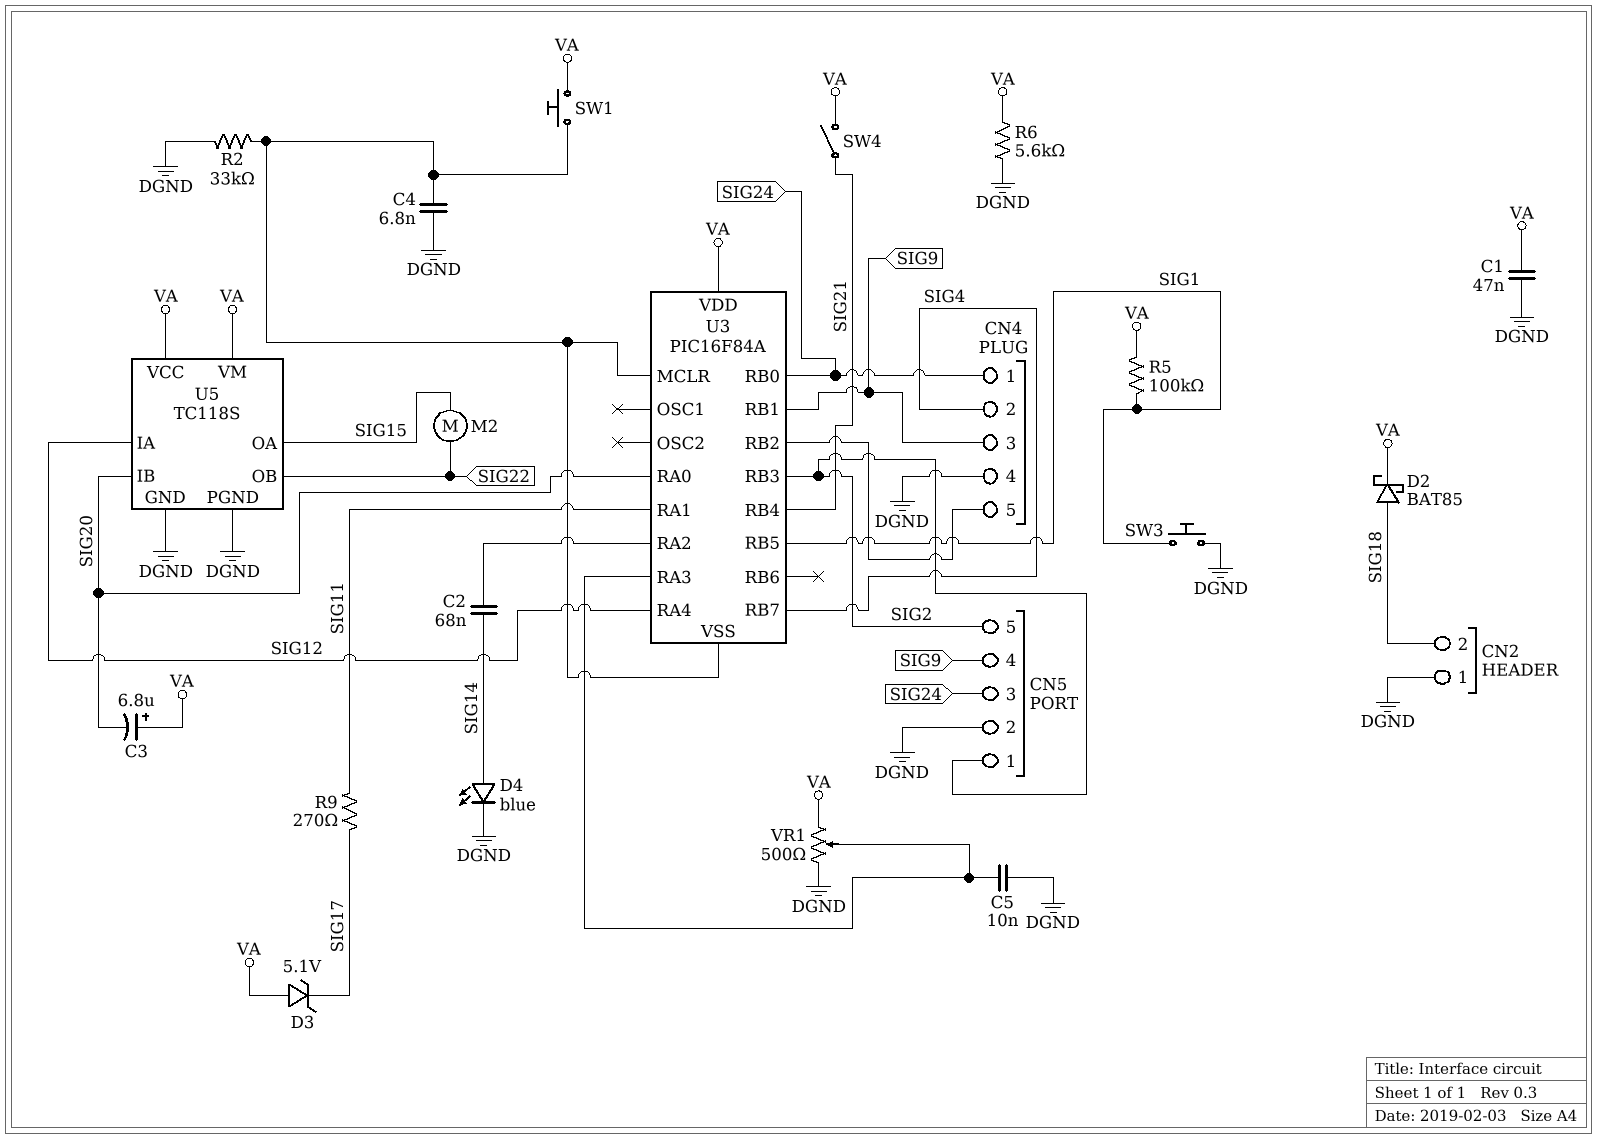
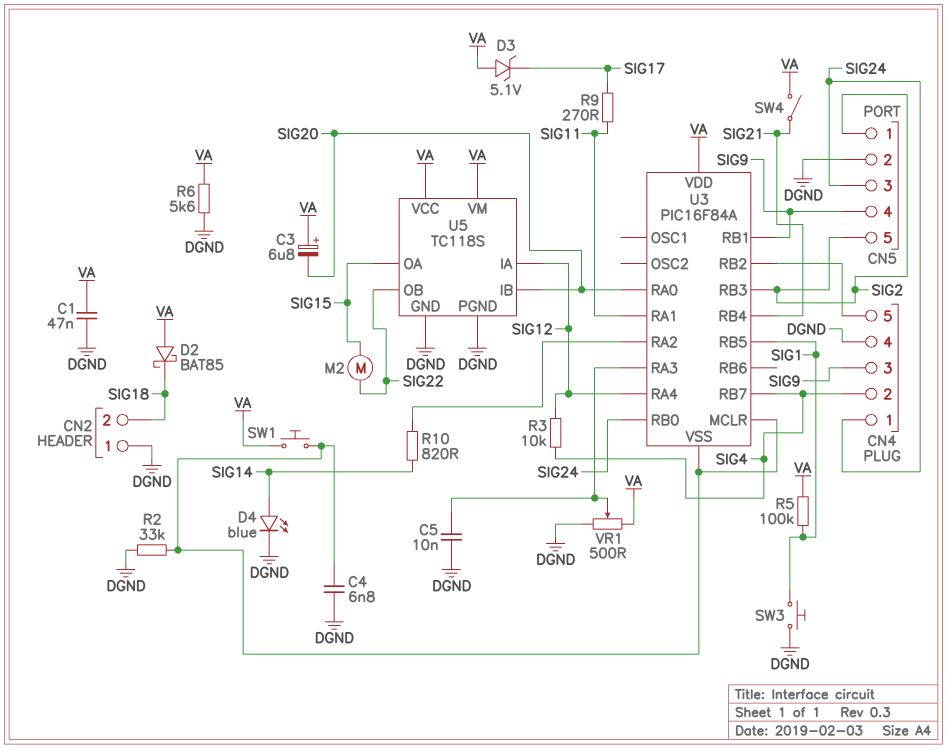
C2: 68nF (SIG14, U3/RA2) -> none
D2: schottky BAT85 (A SIG18, K VA) -> schottky BAT85 (A VA, K SIG18)
R3: none -> 10k (SIG4, SIG12)
R10: none -> 820 (SIG14, U3/RA2)

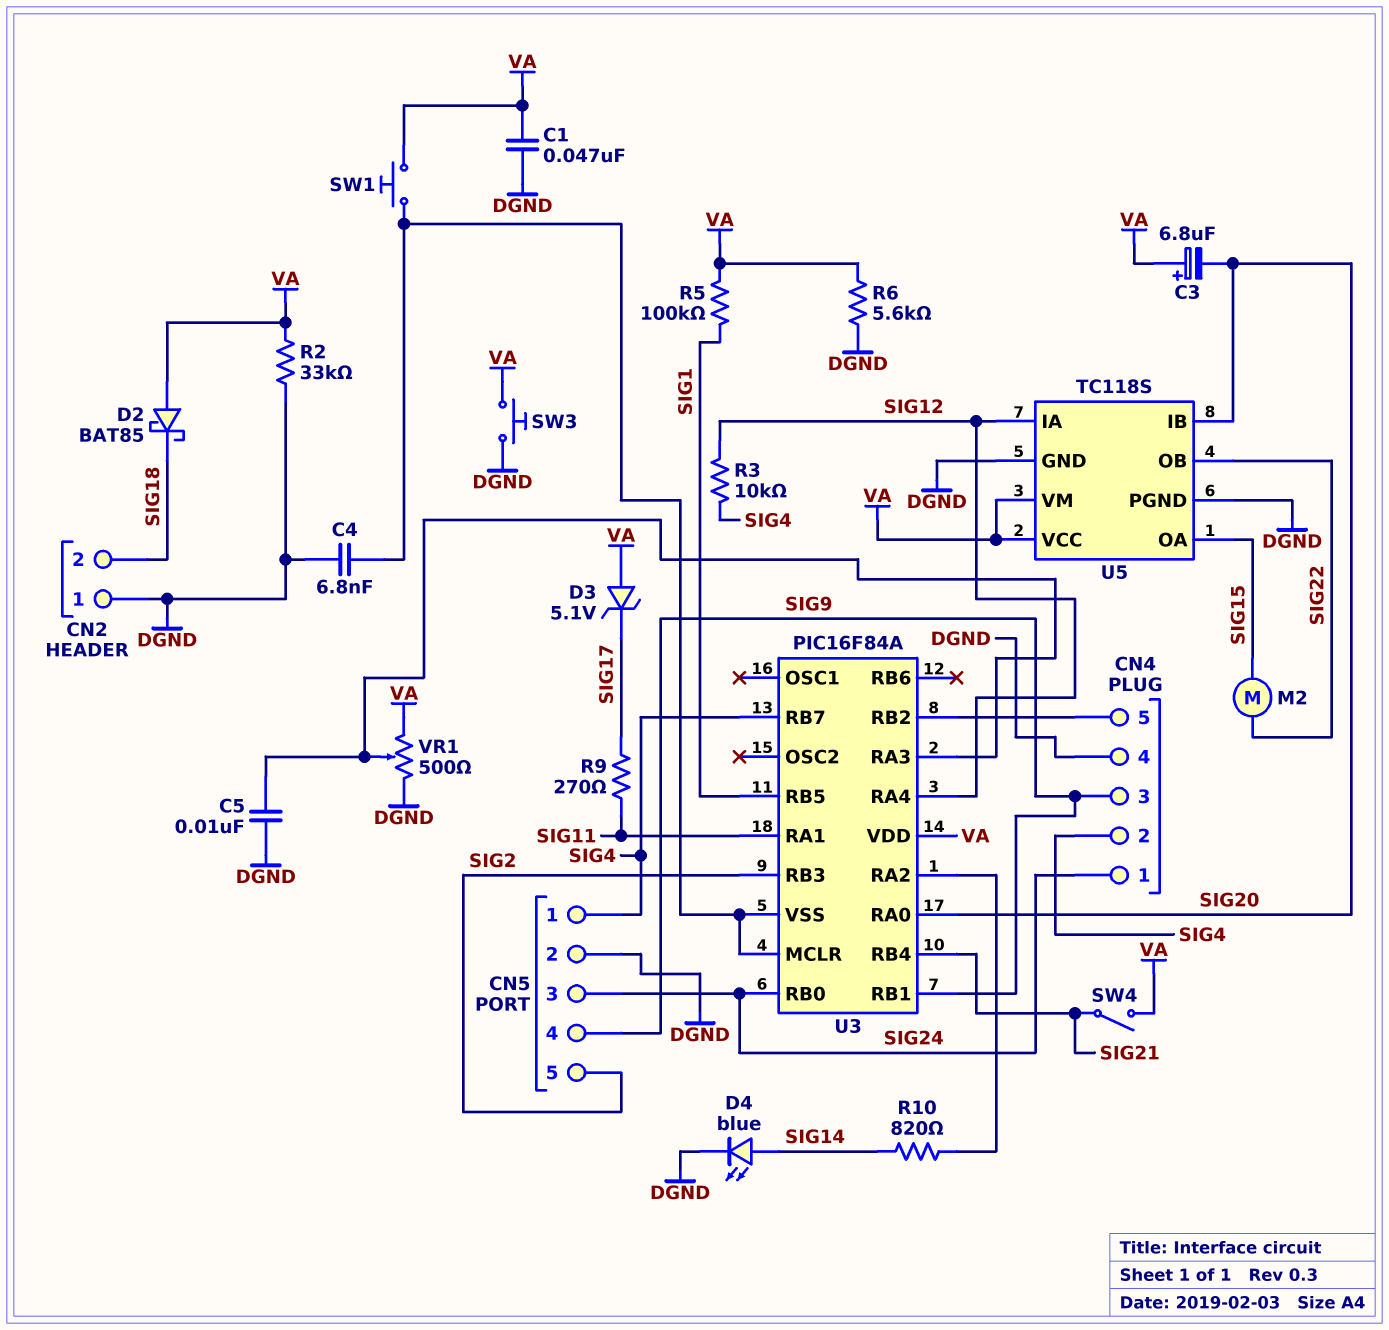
CN5 pin 1: SIG2 -> SIG4
R2: 33k (DGND, U3/MCLR) -> 33k (DGND, VA)
SW3: button (DGND, SIG1) -> button (DGND, VA)

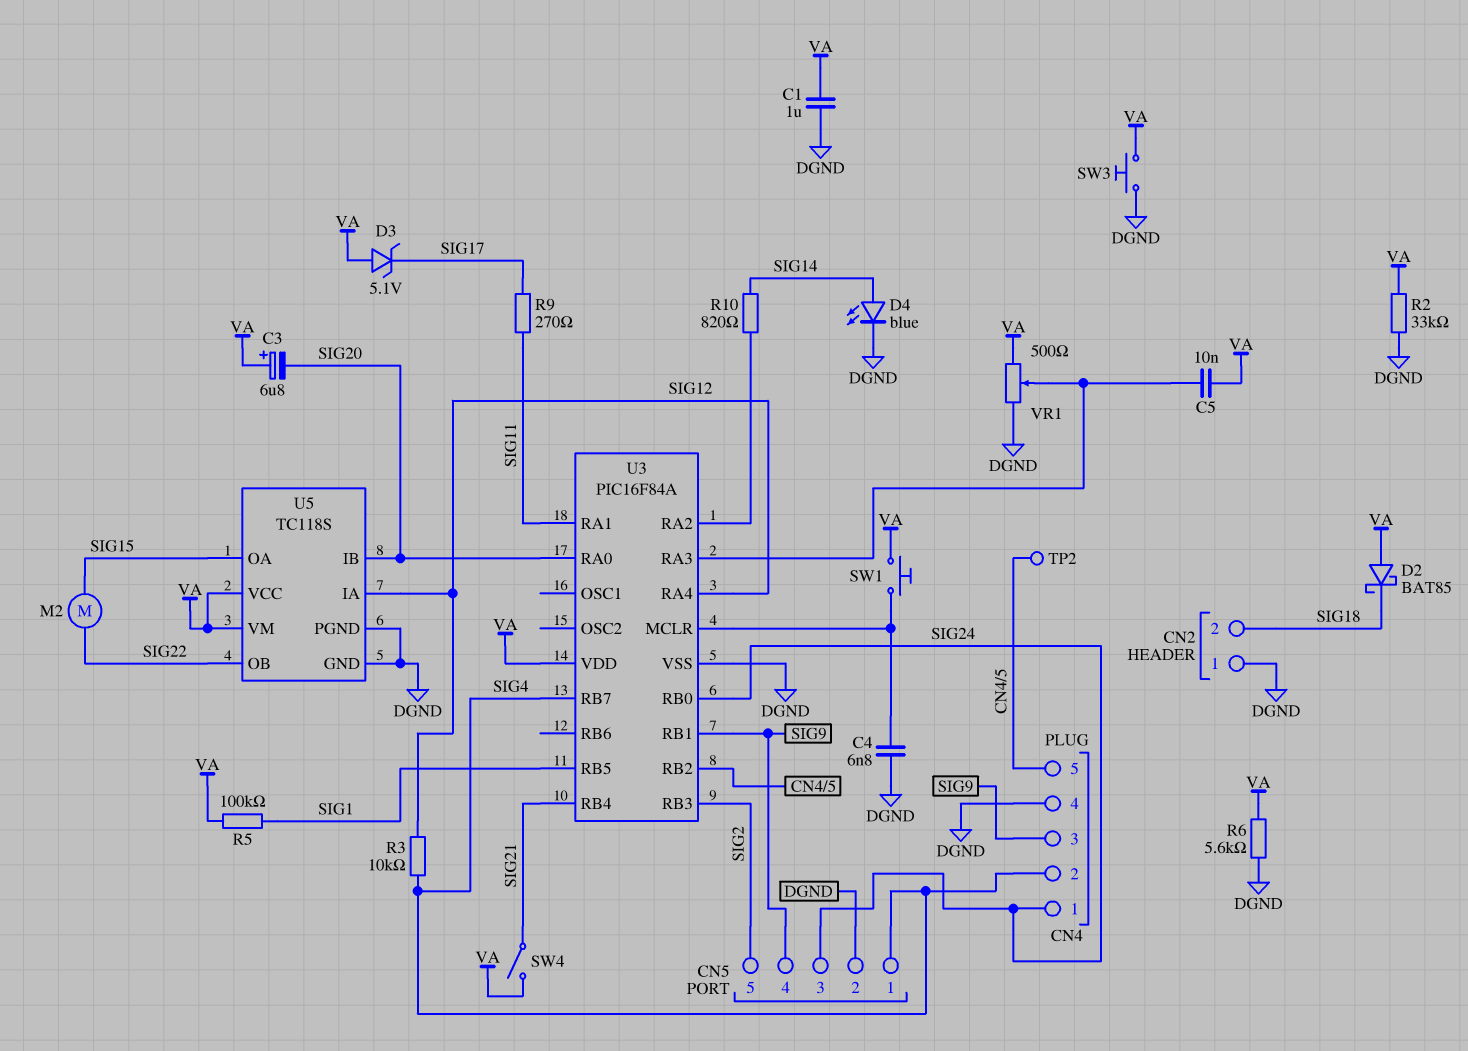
C1: 47nF (DGND, VA) -> 1uF (DGND, VA)
C5: 10nF (DGND, U3/RA3) -> 10nF (U3/RA3, VA)
TP2: none -> test point (CN4/5)
U3 pin VSS: U3/MCLR -> DGND

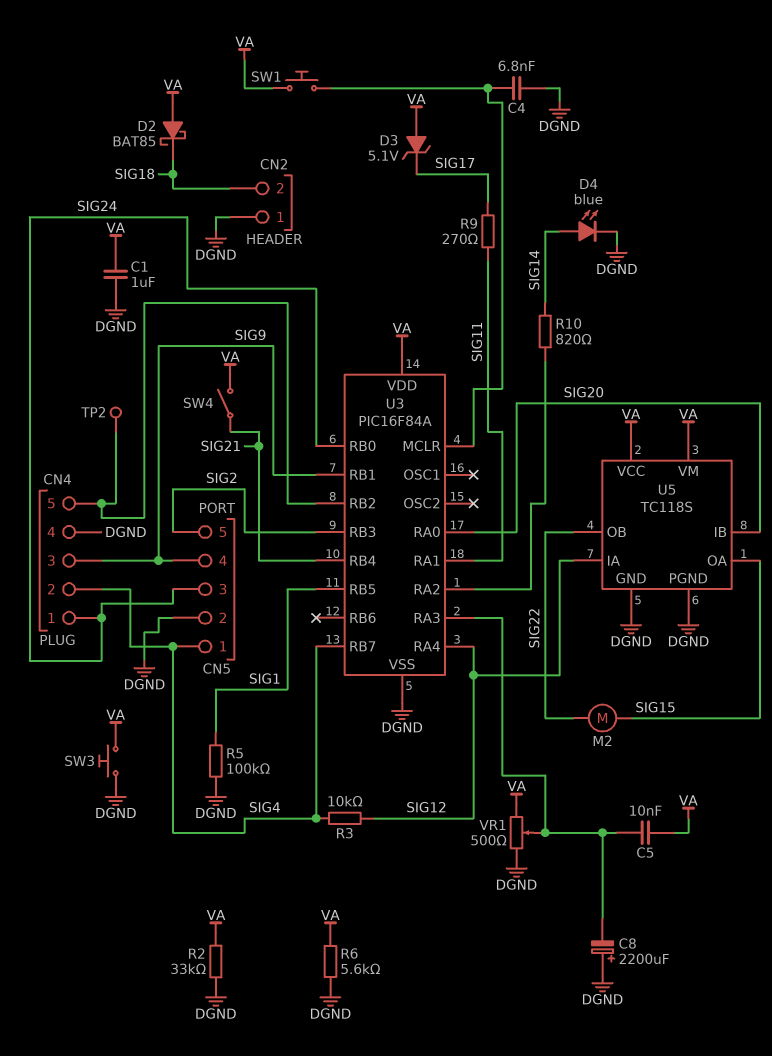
C3: 6.8uF (plus VA, minus SIG20) -> none
C8: none -> 2200uF (plus DGND, minus U3/RA3)
R5: 100k (SIG1, VA) -> 100k (DGND, SIG1)

